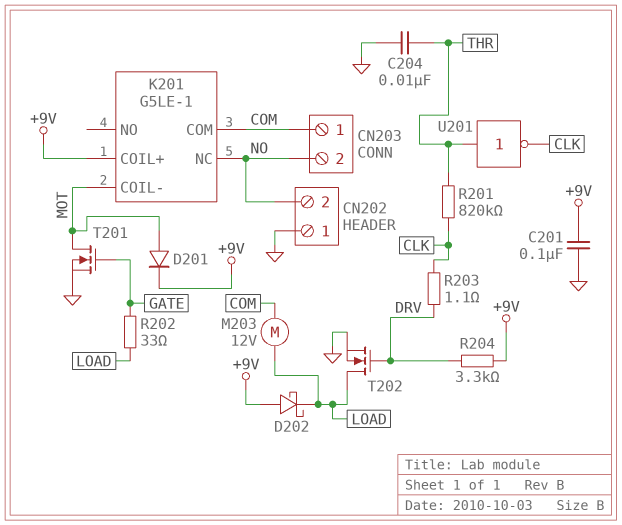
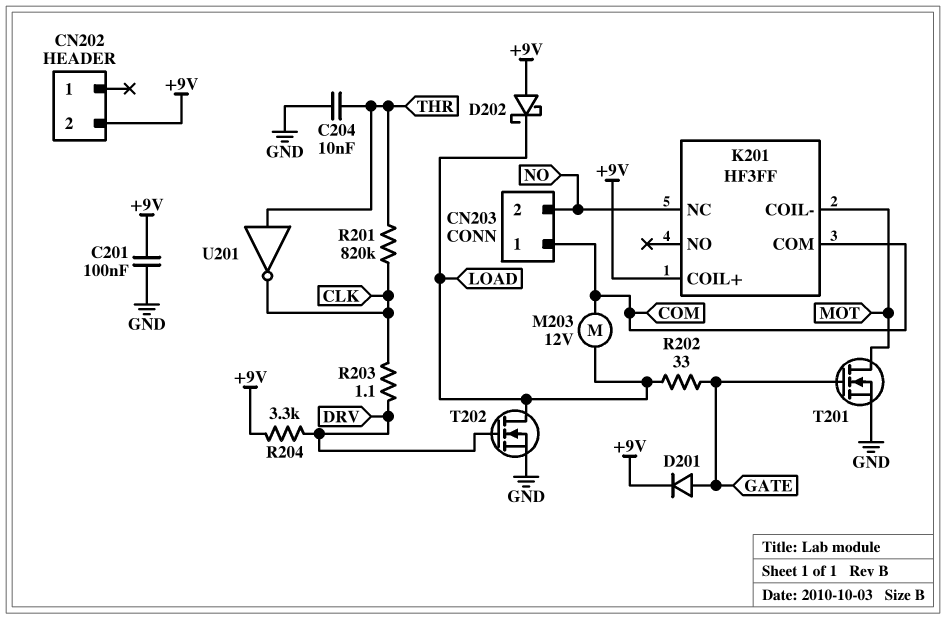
CN202 pin 1: GND -> none
CN202 pin 2: NO -> +9V
D201: diode (A MOT, K +9V) -> diode (A GATE, K +9V)
K201: G5LE-1 -> HF3FF

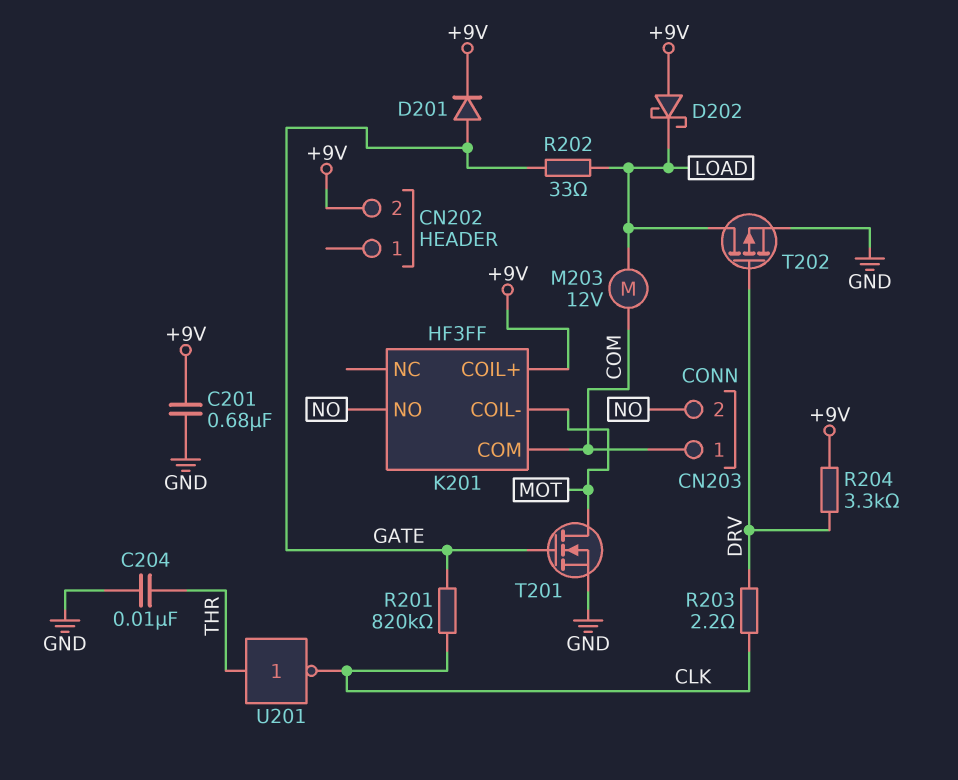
C201: 100nF (+9V, GND) -> 680nF (+9V, GND)
K201 pin NC: NO -> none
K201 pin NO: none -> NO
R201: 820k (CLK, THR) -> 820k (CLK, GATE)
R203: 1.1 (CLK, DRV) -> 2.2 (CLK, DRV)
T202: NMOS (G DRV, D LOAD, S GND) -> PMOS (G DRV, D LOAD, S GND)

